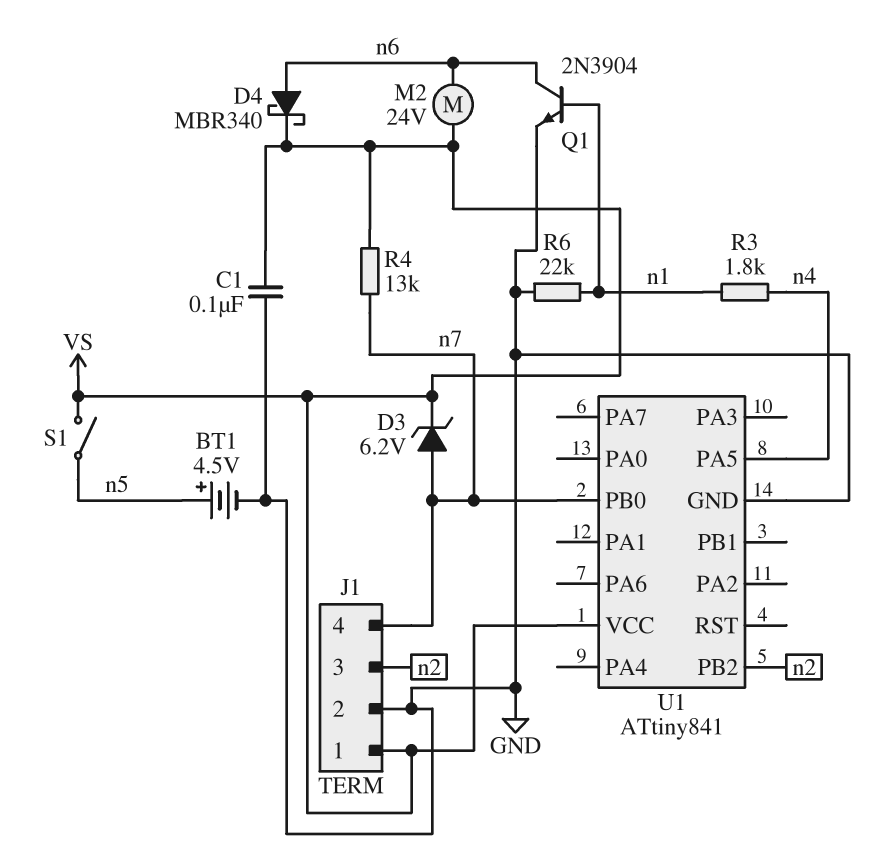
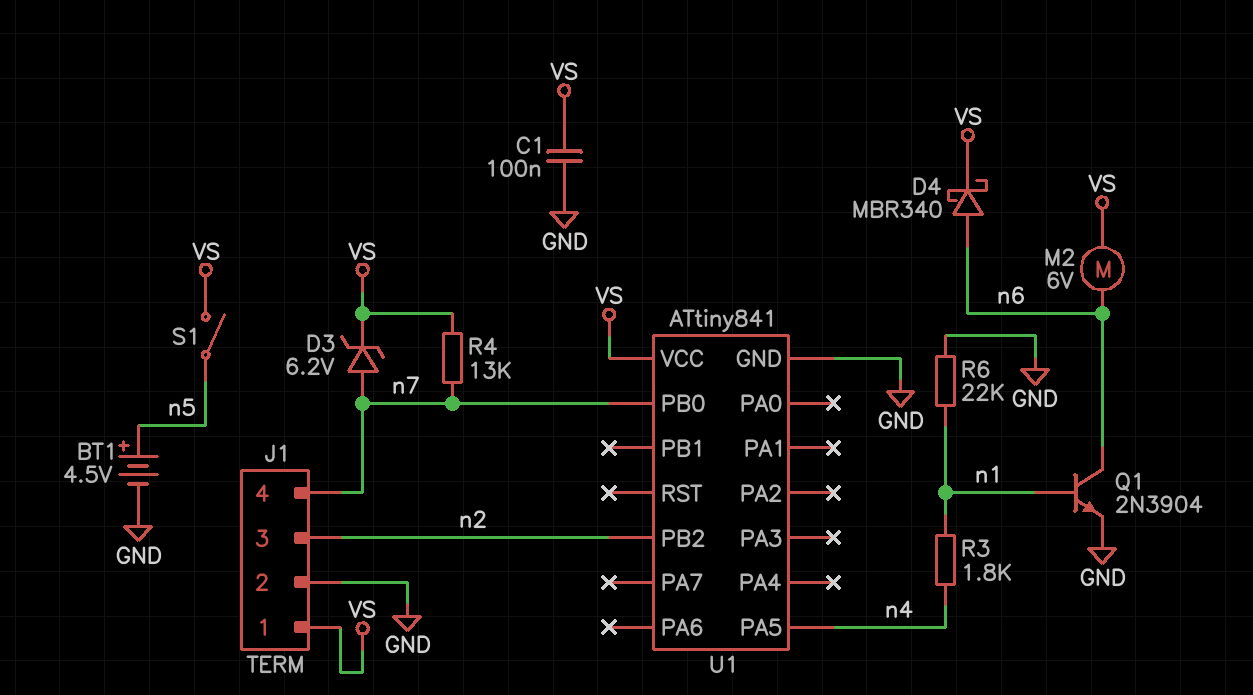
M2: motor 24V (VS, n6) -> motor 6V (VS, n6)

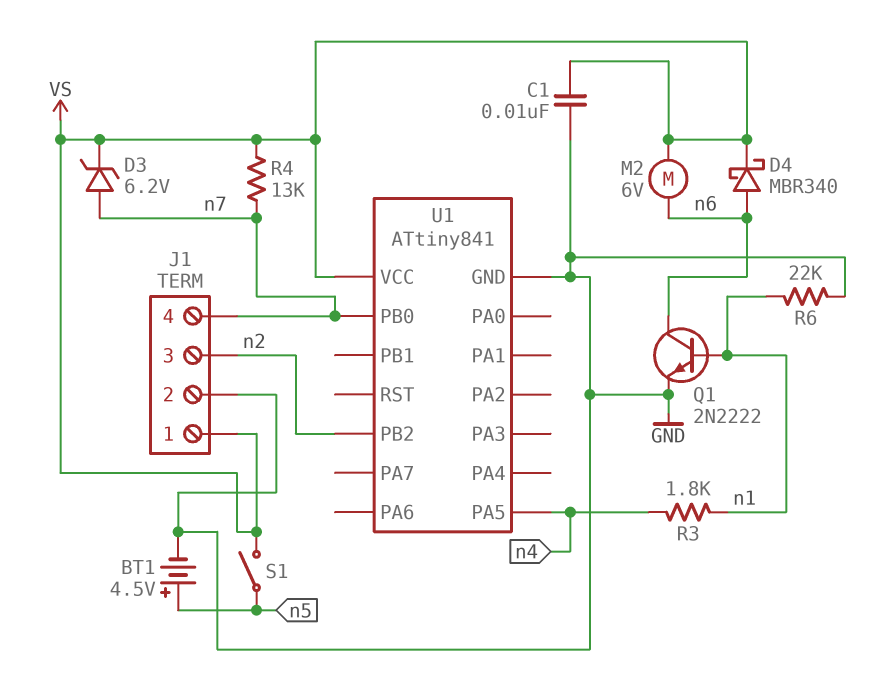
C1: 100nF (GND, VS) -> 10nF (GND, VS)
Q1: NPN 2N3904 (B n1, C n6, E GND) -> NPN 2N2222 (B n1, C n6, E GND)

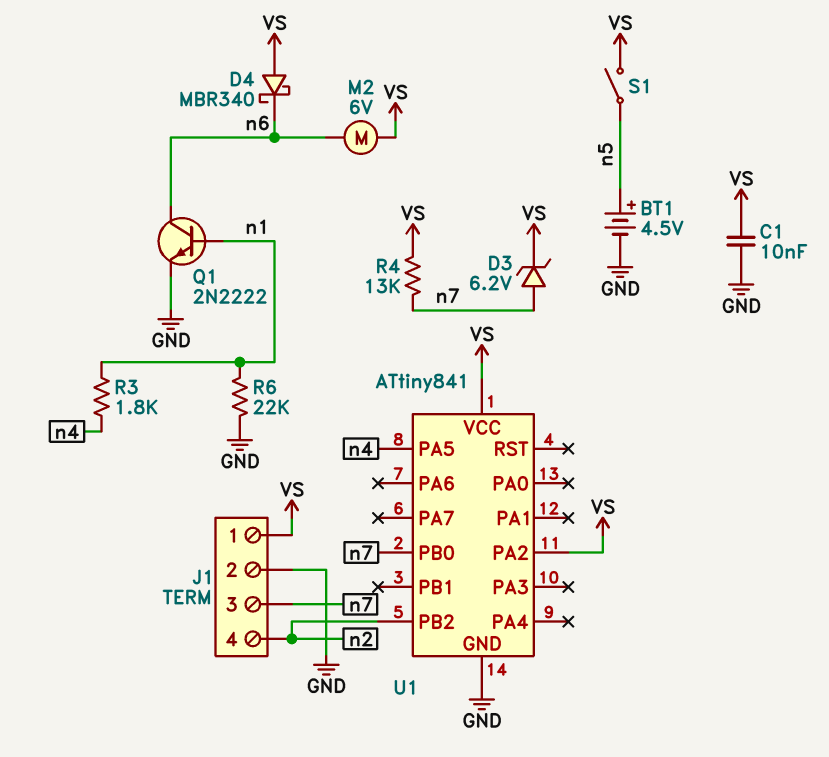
D4: schottky MBR340 (A n6, K VS) -> schottky MBR340 (A VS, K n6)
J1 pin 3: n2 -> n7
J1 pin 4: n7 -> n2
U1 pin PA2: none -> VS

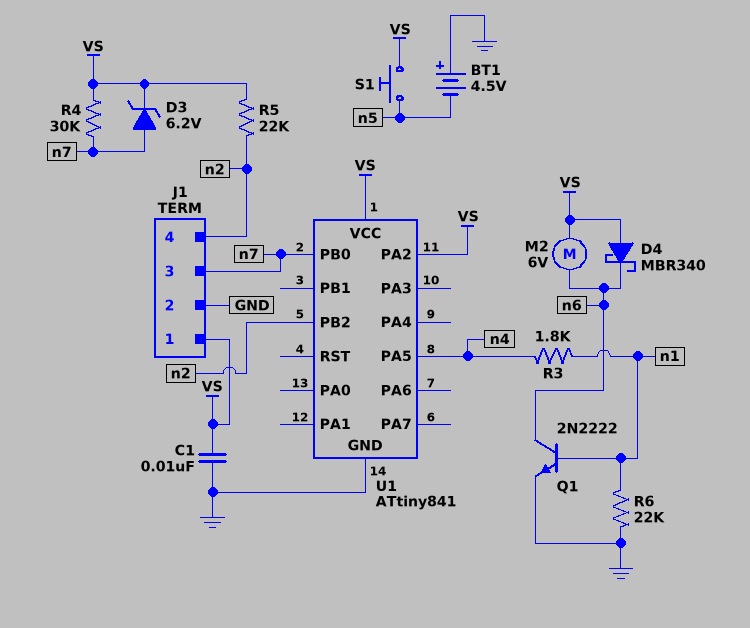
BT1: 4.5V (plus n5, minus GND) -> 4.5V (plus GND, minus n5)
R4: 13k (VS, n7) -> 30k (VS, n7)
R5: none -> 22k (VS, n2)
S1: switch (VS, n5) -> button (VS, n5)

